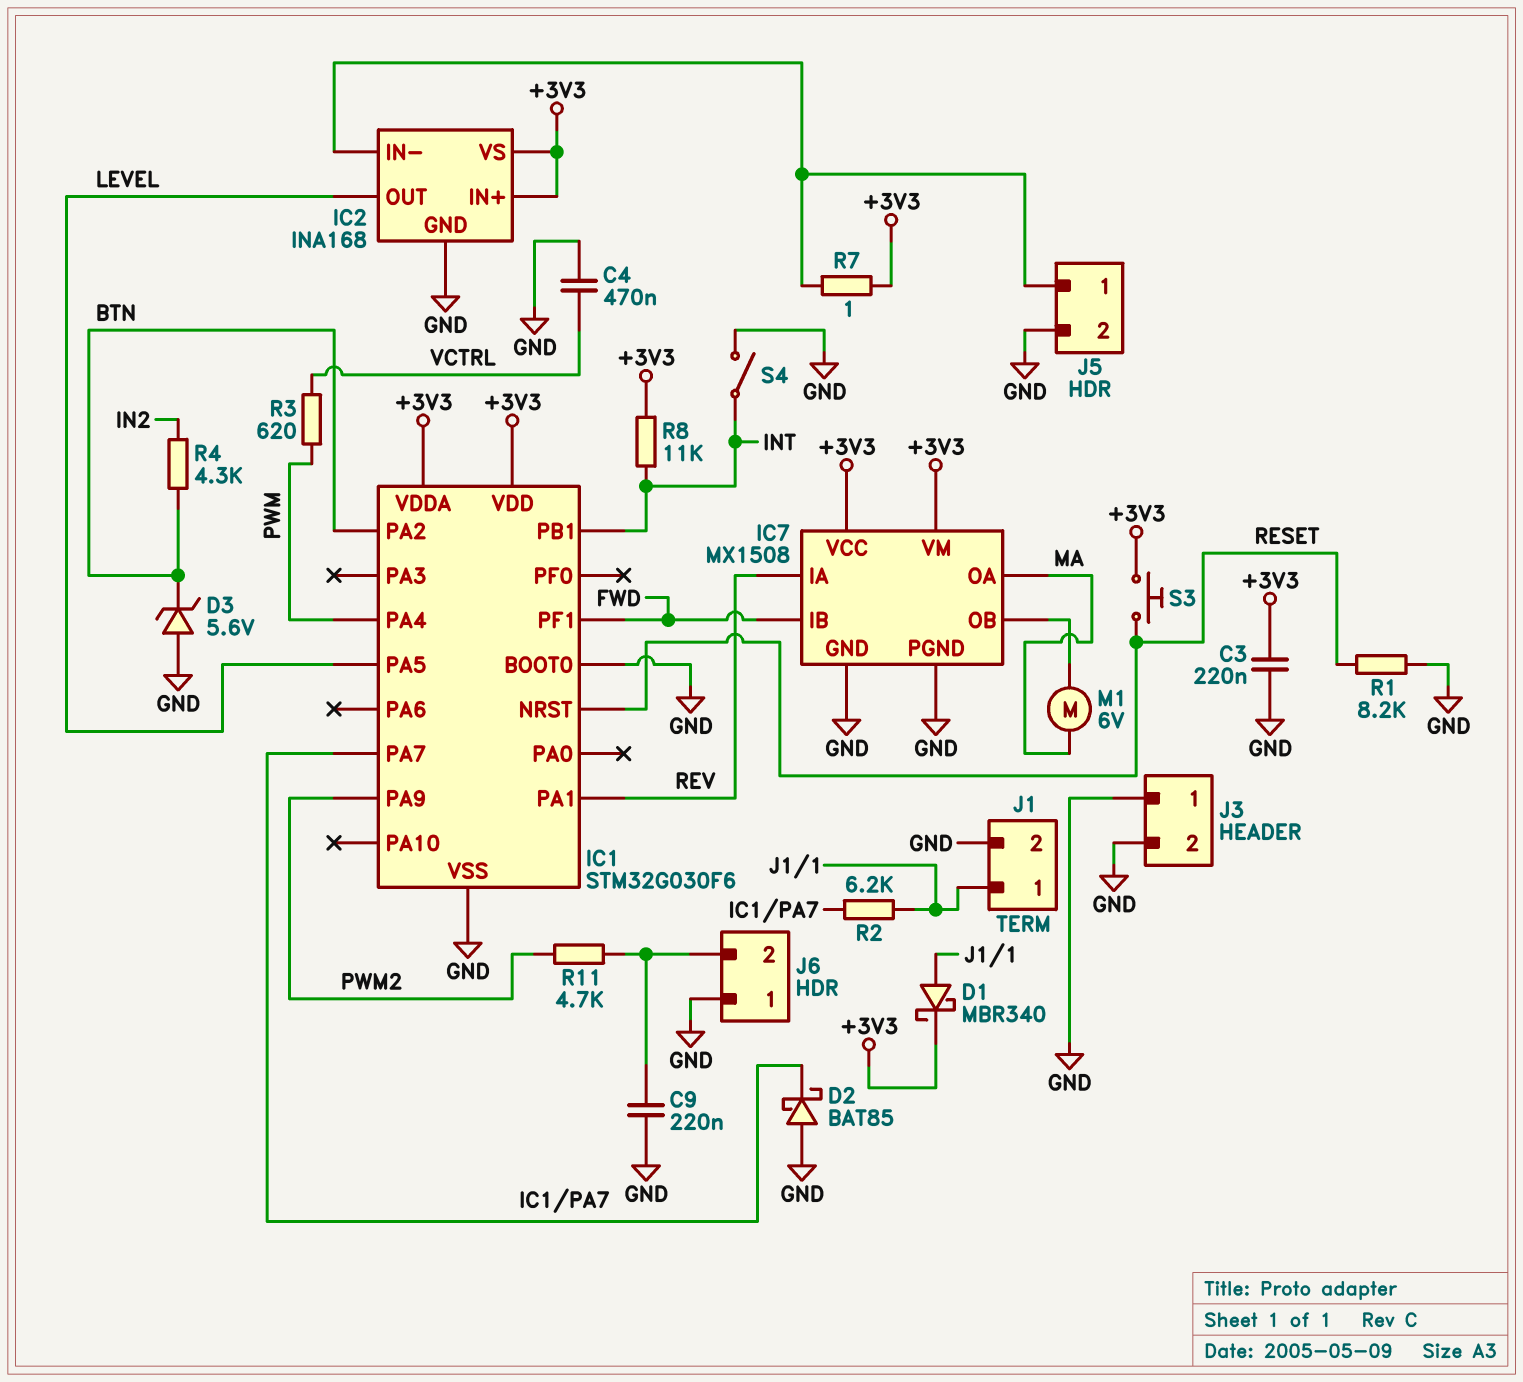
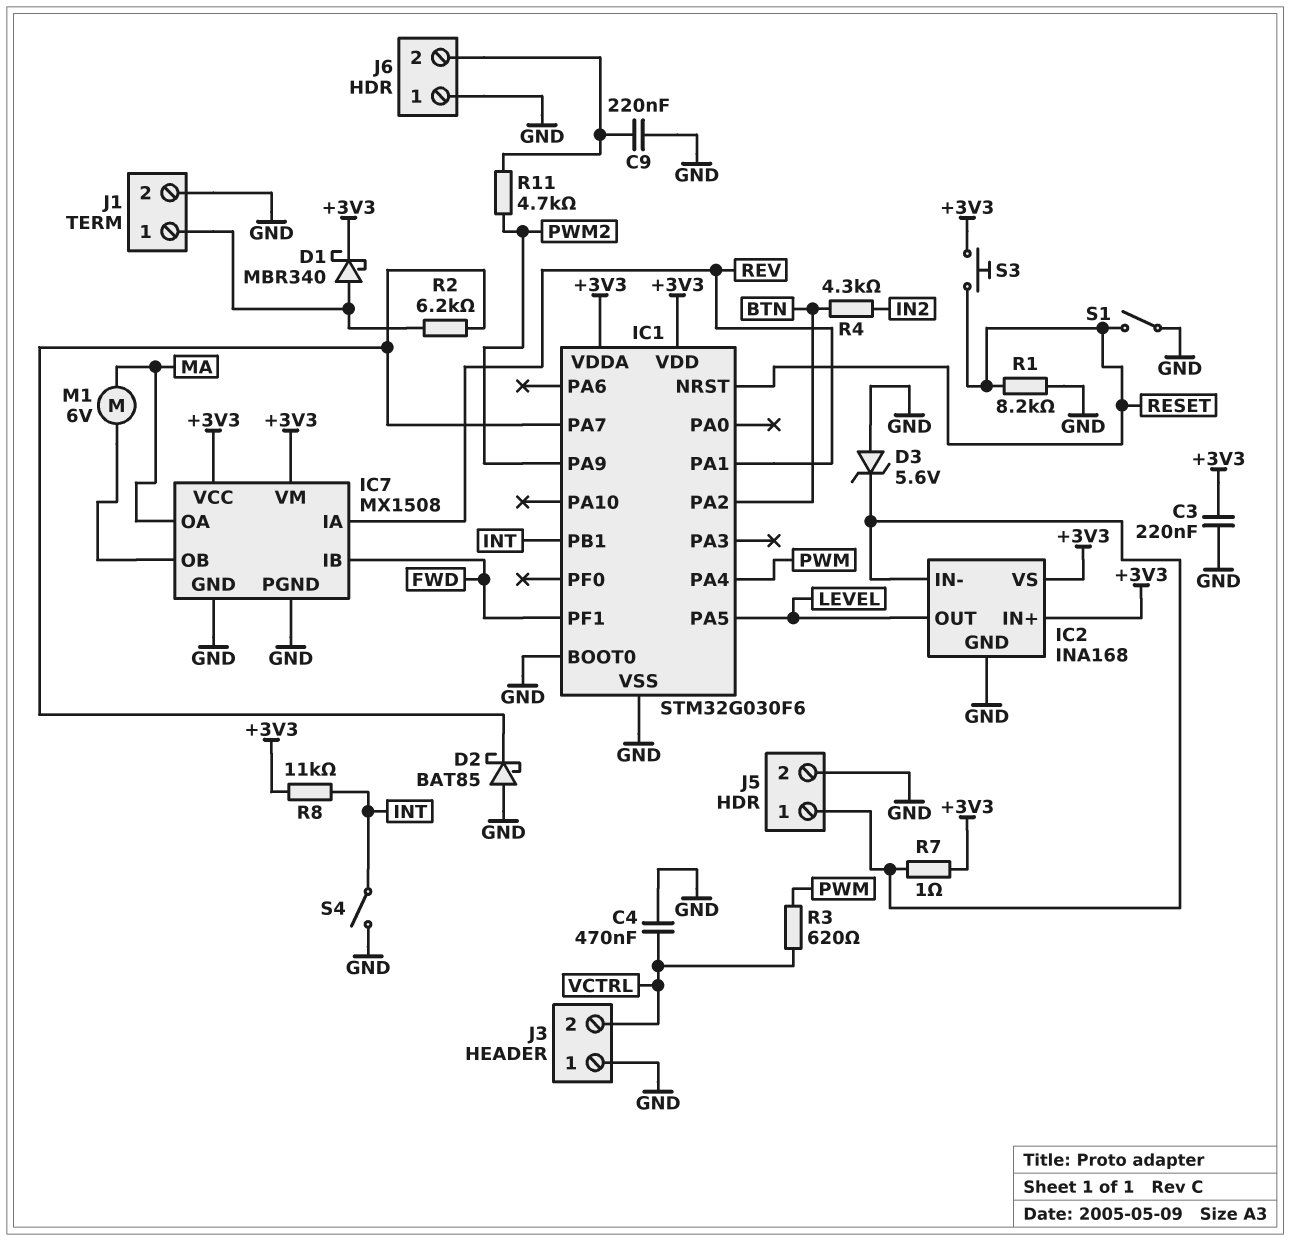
D3: zener 5.6V (A GND, K BTN) -> zener 5.6V (A GND, K IC2/IN-)
J3 pin 2: GND -> VCTRL
S1: none -> switch (GND, RESET)

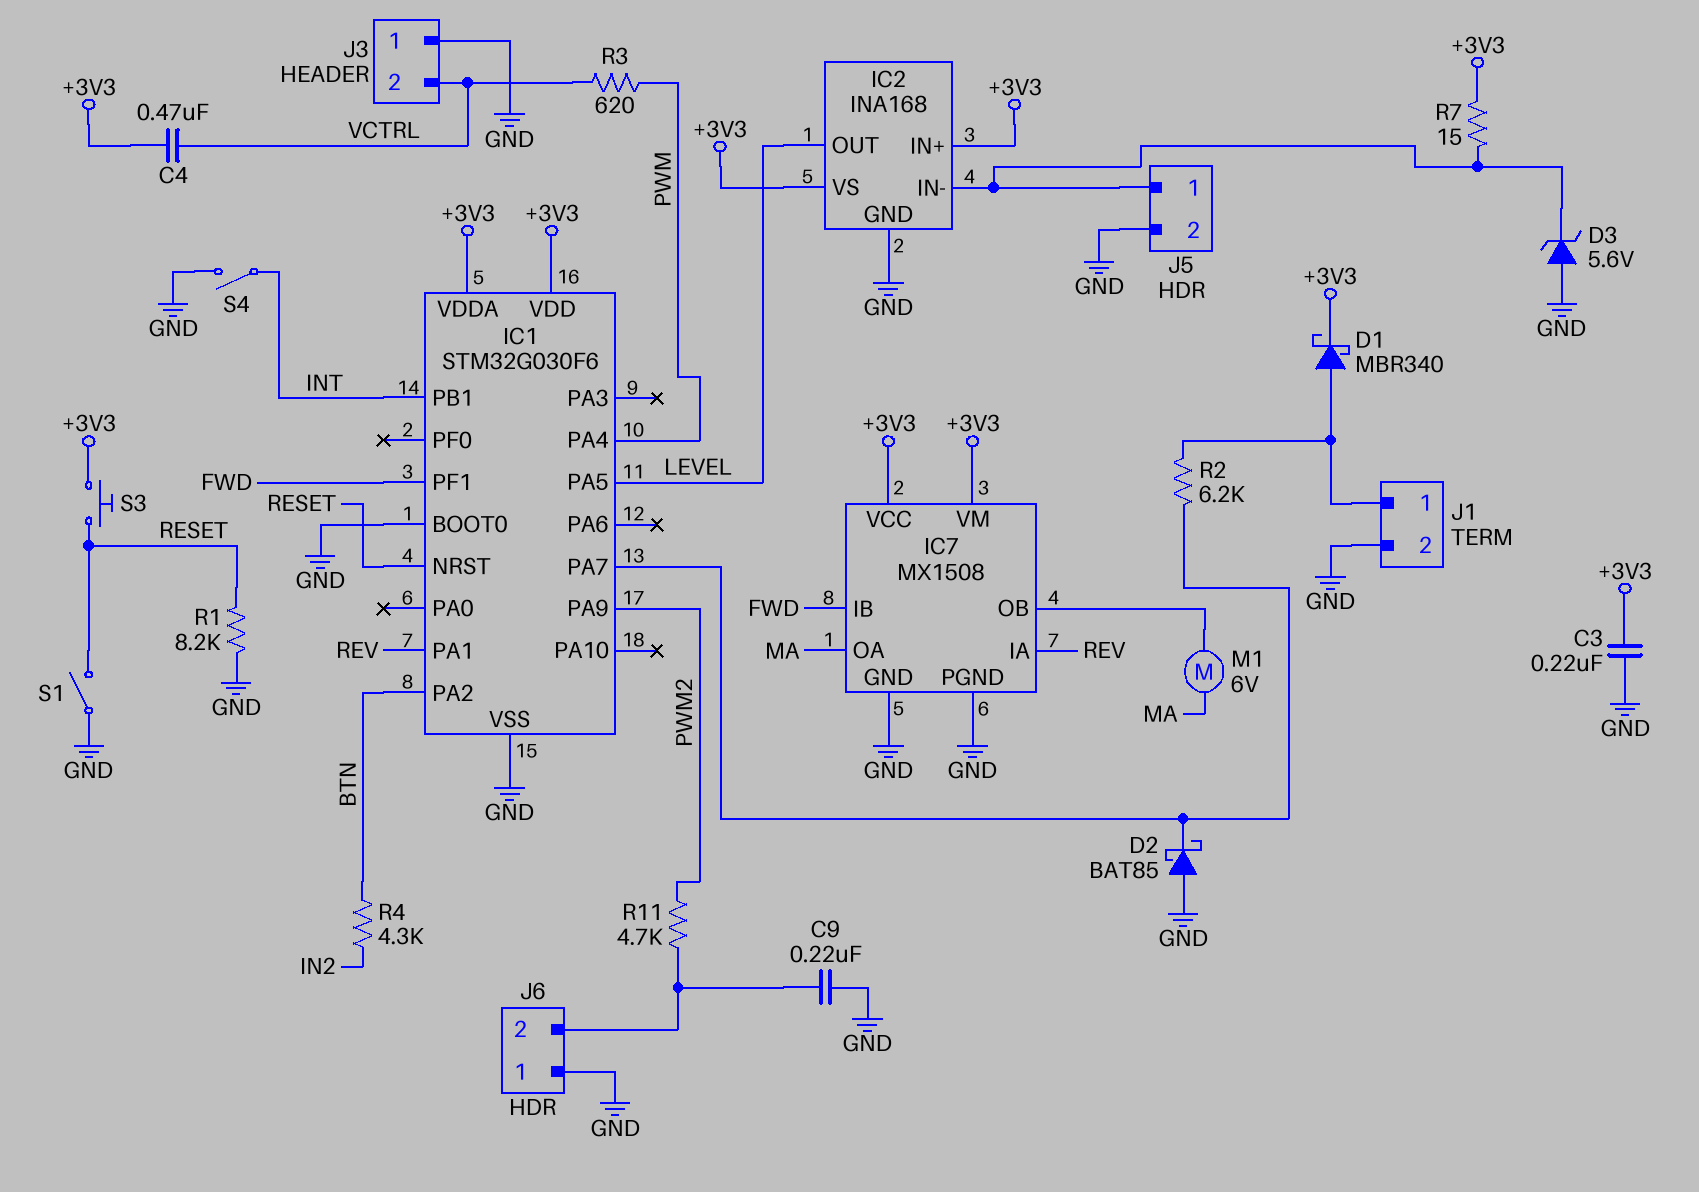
C4: 470nF (GND, VCTRL) -> 470nF (+3V3, VCTRL)
R7: 1 (+3V3, IC2/IN-) -> 15 (+3V3, IC2/IN-)
R8: 11k (+3V3, INT) -> none

